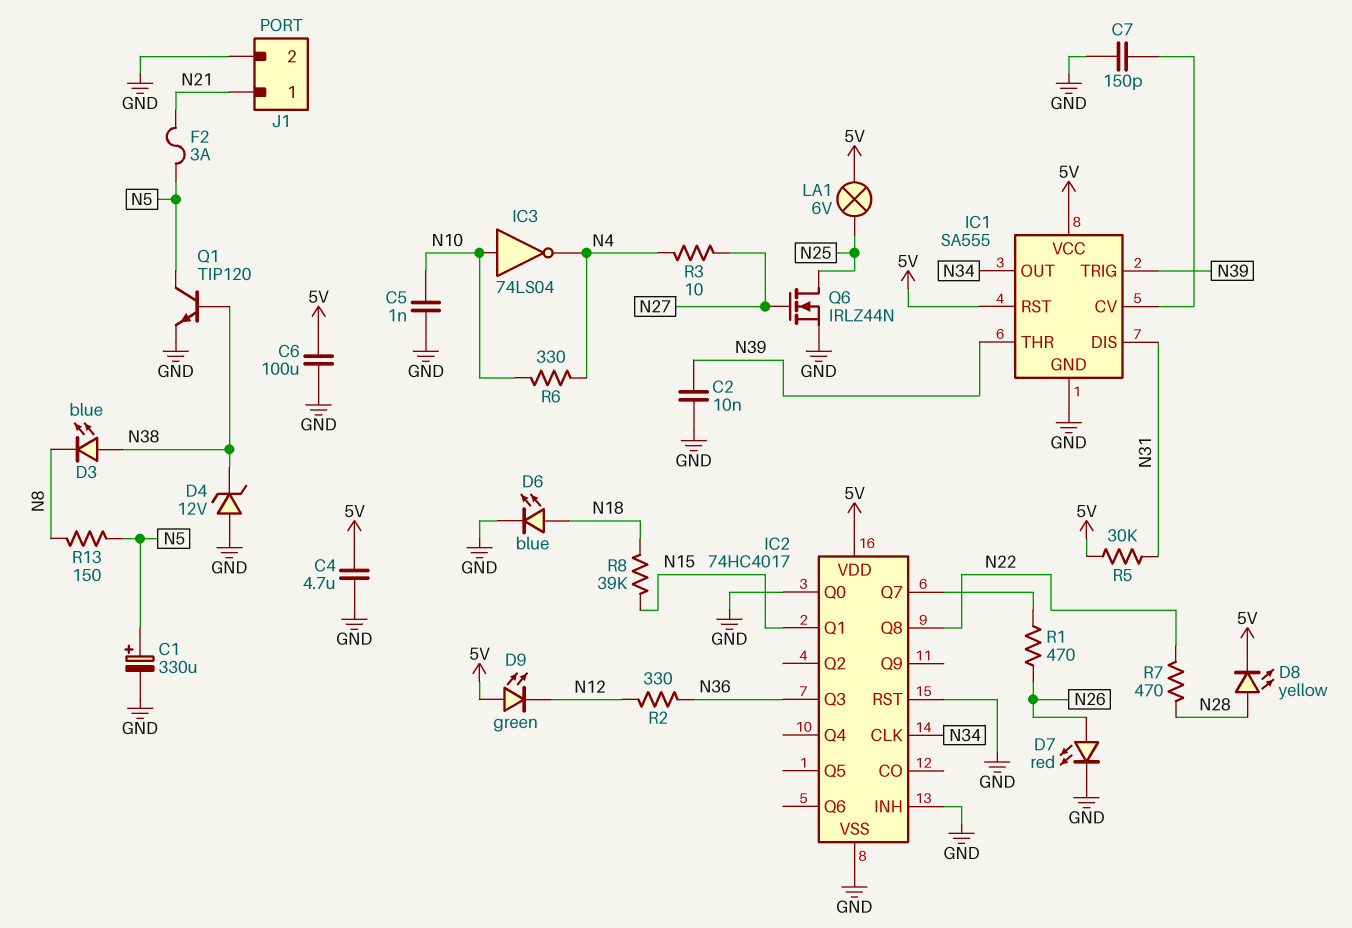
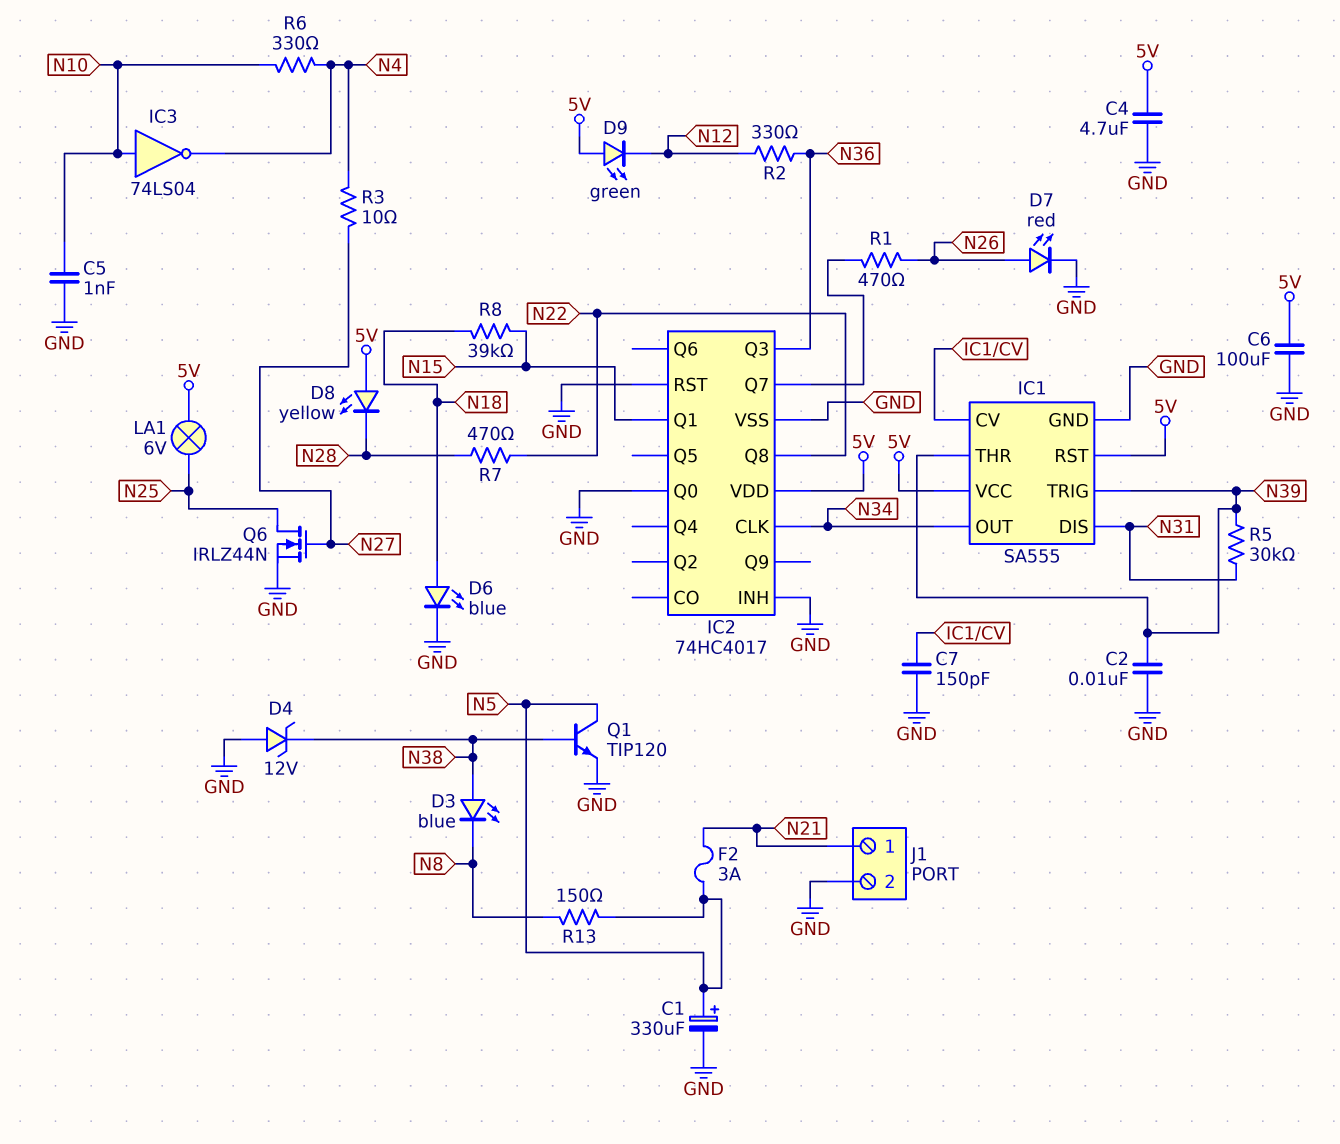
D8: LED yellow (A N28, K 5V) -> LED yellow (A 5V, K N28)
R5: 30k (5V, N31) -> 30k (N31, N39)

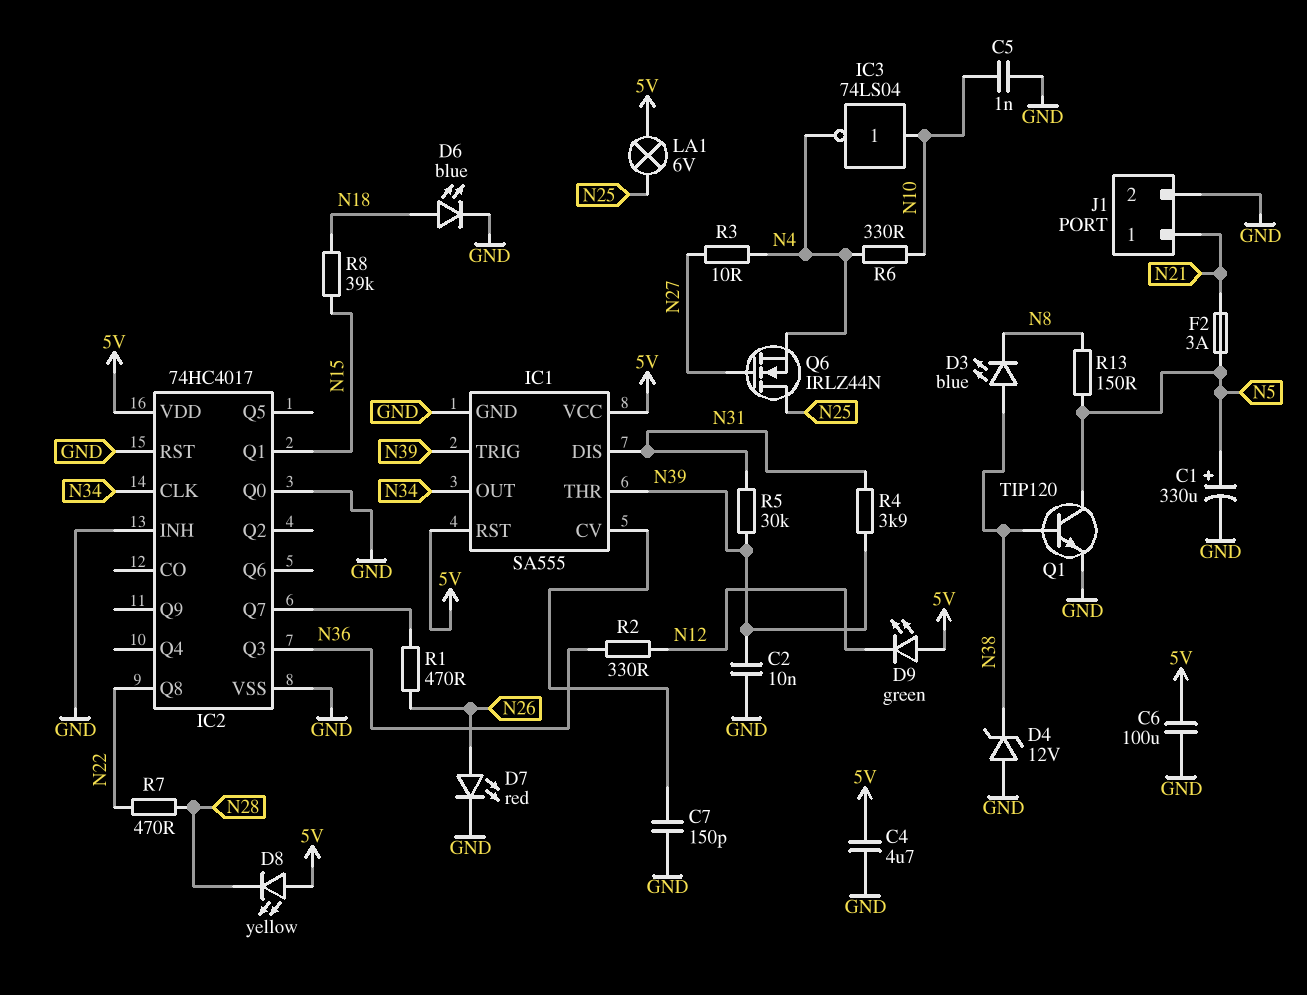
Q6: NMOS IRLZ44N (G N27, D N25, S GND) -> NMOS IRLZ44N (G N27, D N25, S N4)
R4: none -> 3.9k (N31, N39)

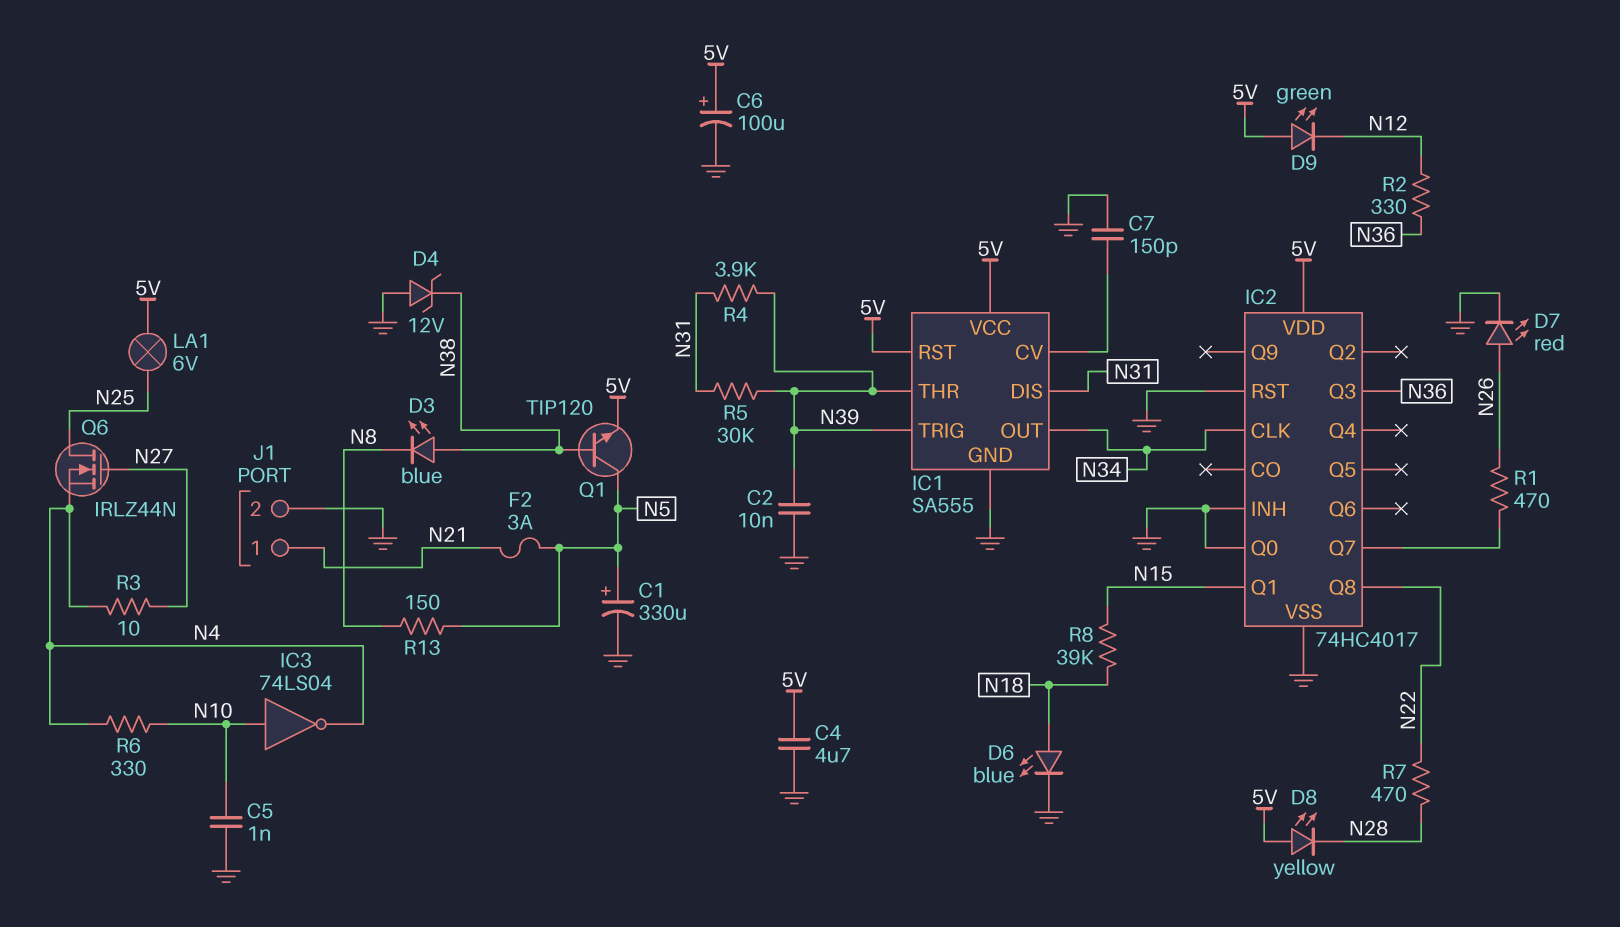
C6: 100uF (5V, GND) -> 100uF (plus 5V, minus GND)
Q1: NPN TIP120 (B N38, C N5, E GND) -> NPN TIP120 (B N38, C N5, E 5V)

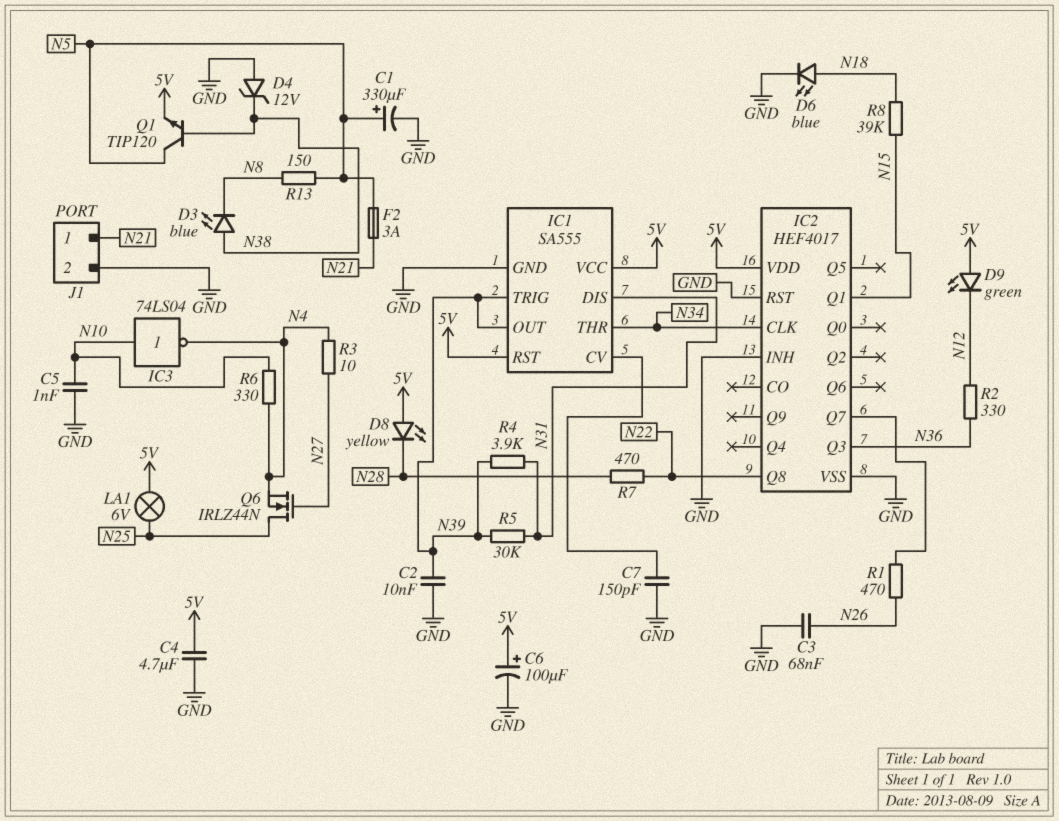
C3: none -> 68nF (GND, N26)
D7: LED red (A N26, K GND) -> none
IC1 pin OUT: N34 -> N39
IC1 pin THR: N39 -> N34
IC2: 74HC4017 -> HEF4017
IC2 pin Q0: GND -> none

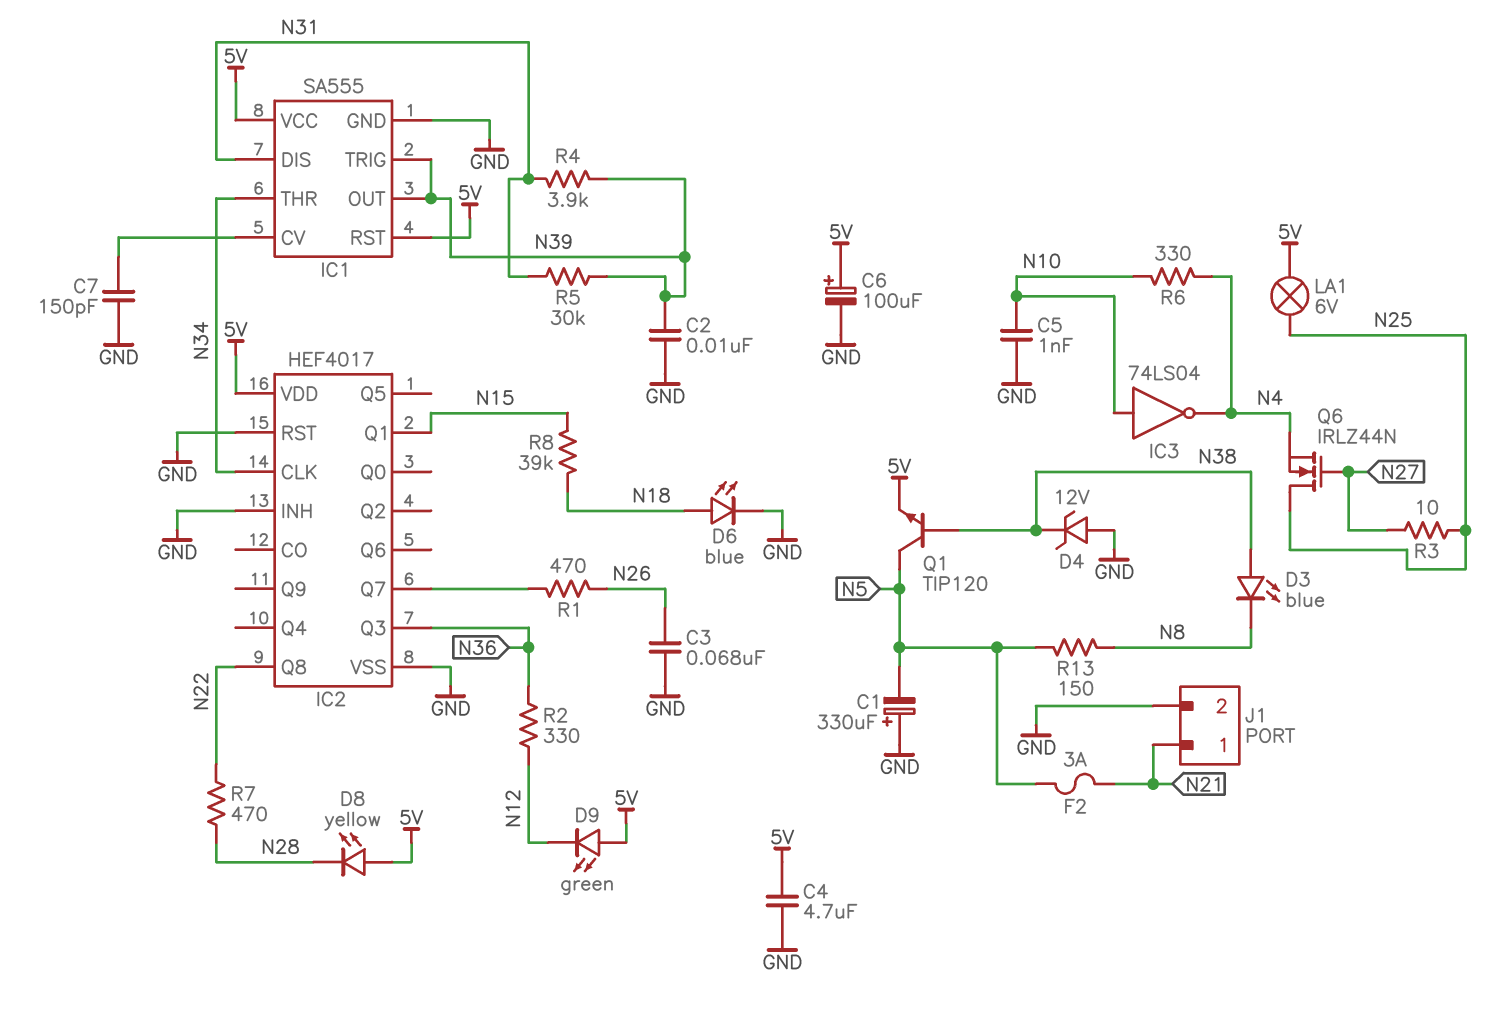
C1: 330uF (plus N5, minus GND) -> 330uF (plus GND, minus N5)
R3: 10 (N4, N27) -> 10 (N25, N27)

